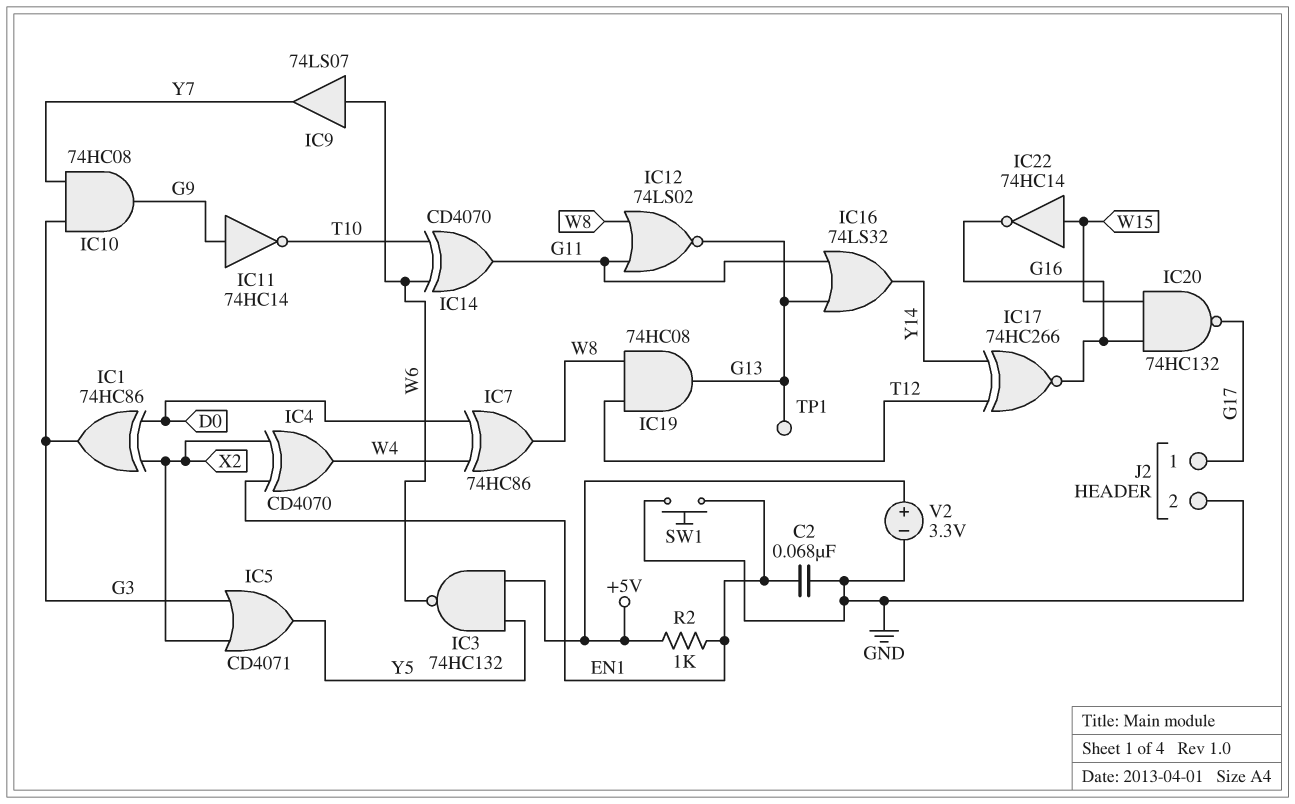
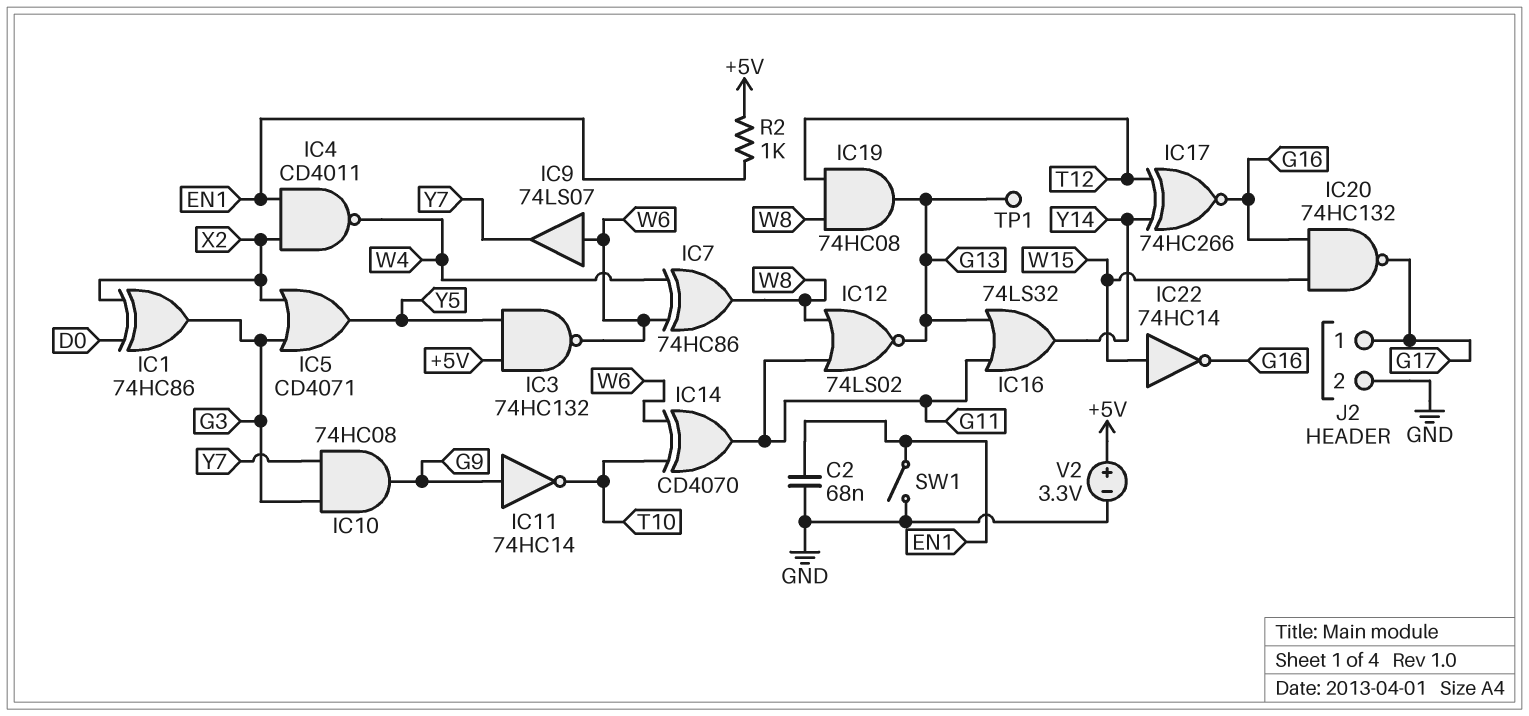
IC4: XOR CD4070 (in EN1, in X2, out W4) -> NAND CD4011 (in EN1, in X2, out W4)
IC7: XOR 74HC86 (in D0, in W4, out W8) -> XOR 74HC86 (in W4, in W6, out W8)
SW1: button (EN1, GND) -> switch (EN1, GND)

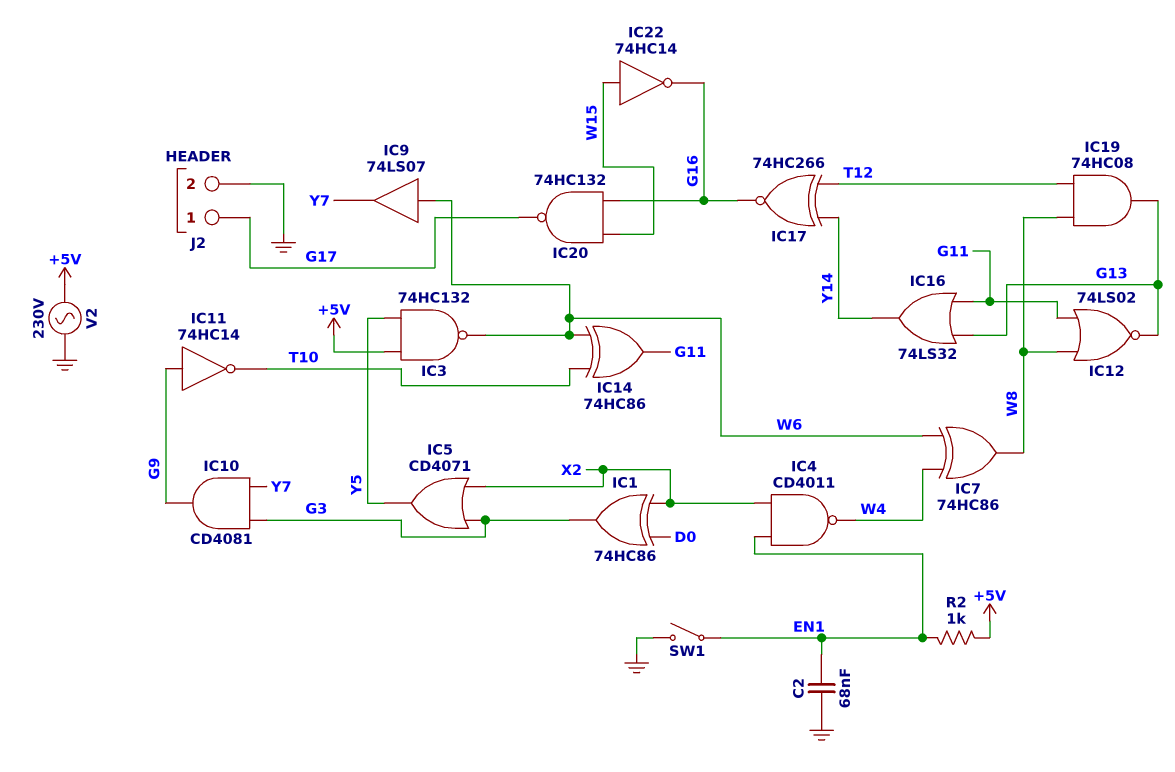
IC10: AND 74HC08 (in G3, in Y7, out G9) -> AND CD4081 (in G3, in Y7, out G9)
IC14: XOR CD4070 (in T10, in W6, out G11) -> XOR 74HC86 (in T10, in W6, out G11)
TP1: test point (G13) -> none
V2: 3.3V (plus +5V, minus GND) -> AC 230V (+5V, GND)

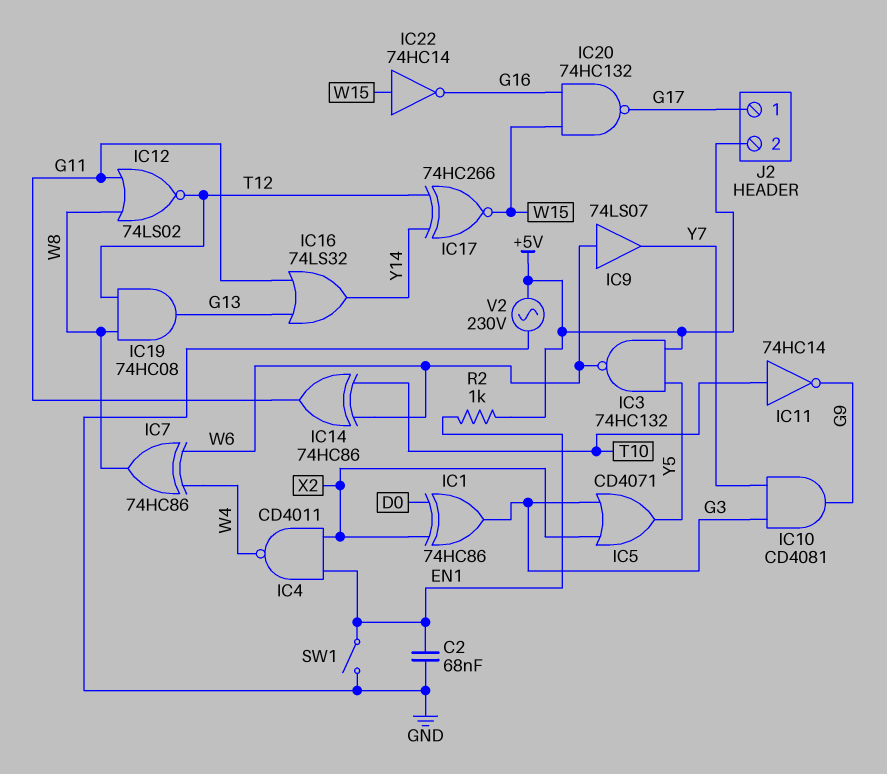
IC11: NOT 74HC14 (in G9, out T10) -> NOT 74HC14 (in T10, out G9)
IC12: NOR 74LS02 (in G11, in W8, out G13) -> NOR 74LS02 (in G11, in W8, out T12)
IC17: XNOR 74HC266 (in T12, in Y14, out G16) -> XNOR 74HC266 (in T12, in Y14, out W15)
J2 pin 2: GND -> +5V

